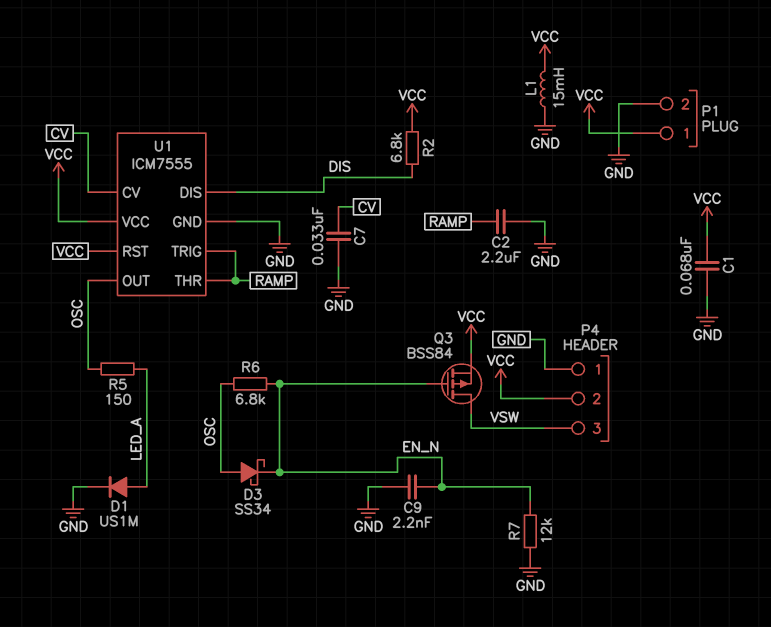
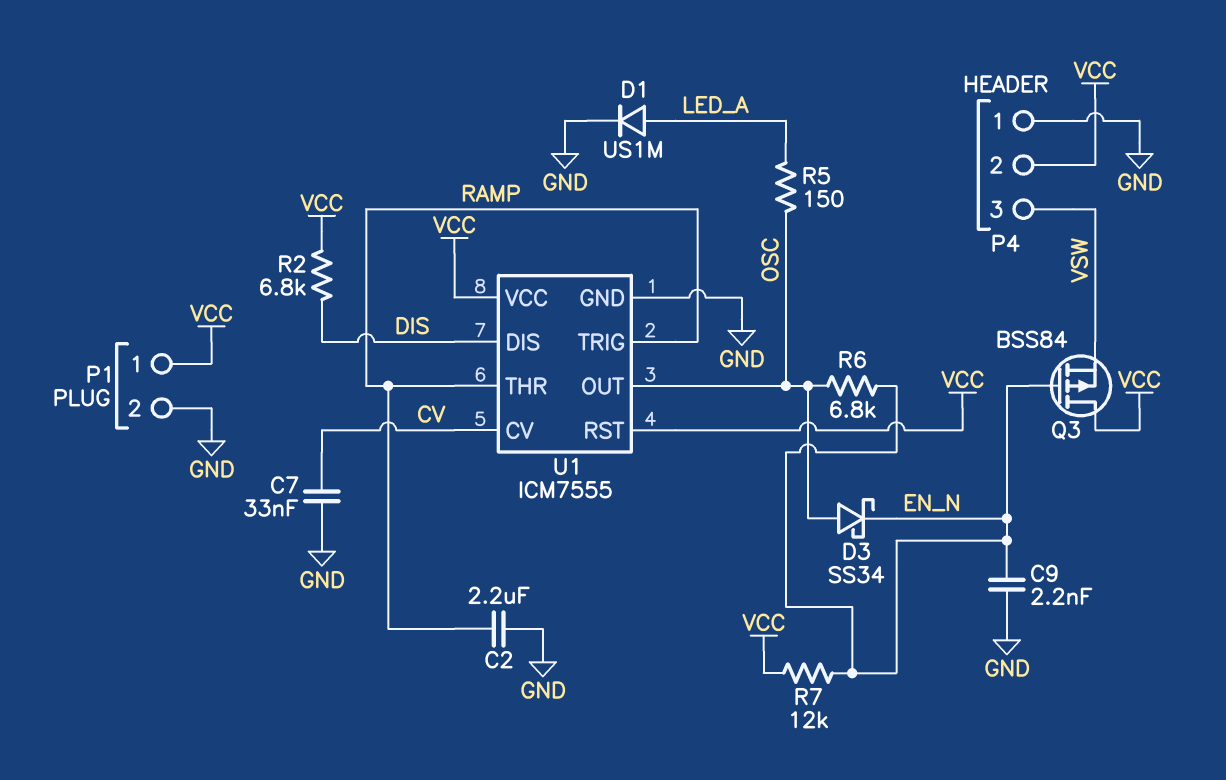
C1: 68nF (GND, VCC) -> none
L1: 15mH (GND, VCC) -> none
Q3: PMOS BSS84 (G EN_N, D VSW, S VCC) -> PMOS BSS84 (G EN_N, D VCC, S VSW)
R7: 12k (EN_N, GND) -> 12k (EN_N, VCC)

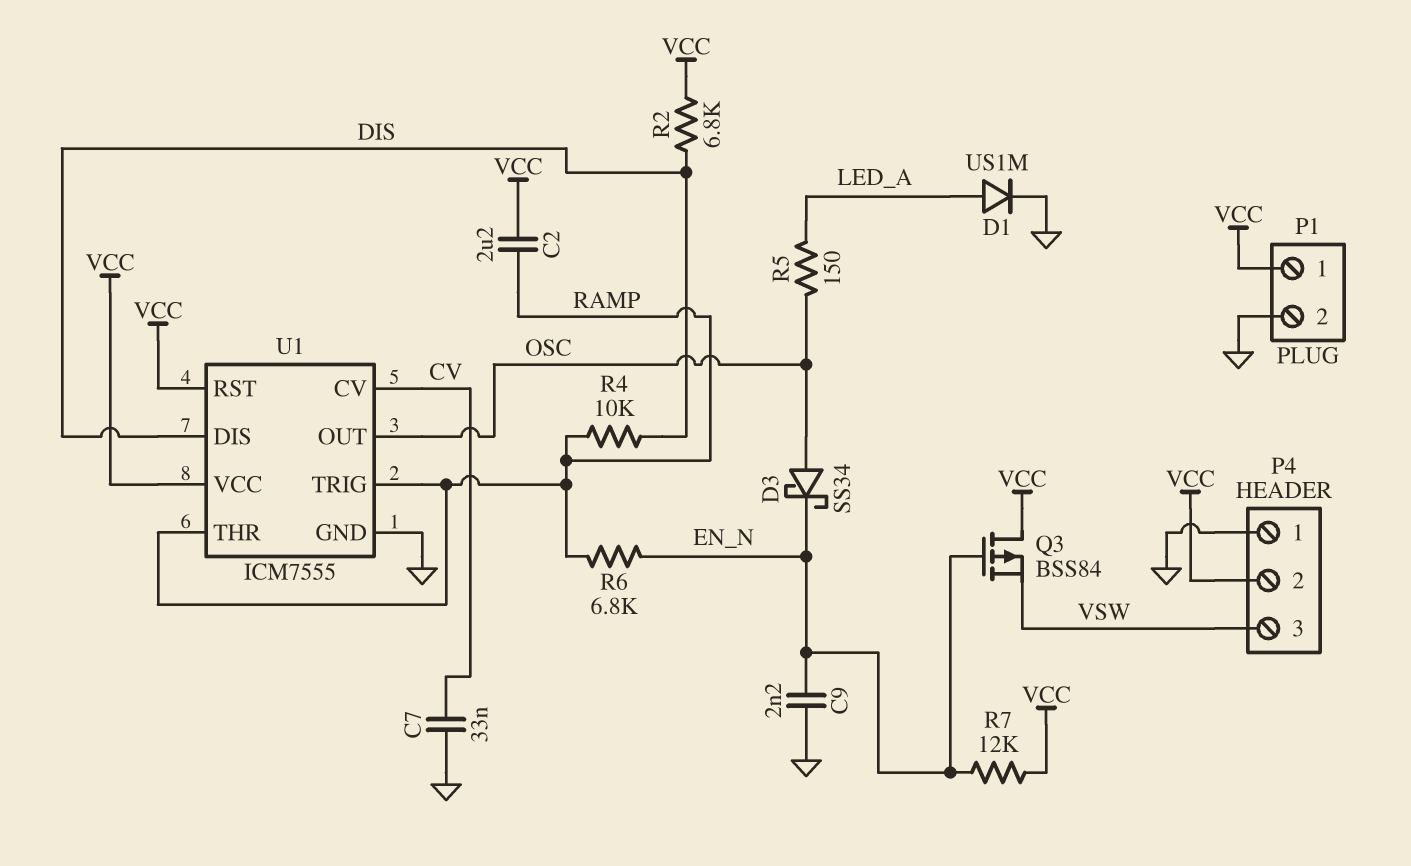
C2: 2.2uF (GND, RAMP) -> 2.2uF (RAMP, VCC)
R4: none -> 10k (DIS, RAMP)
R6: 6.8k (EN_N, OSC) -> 6.8k (EN_N, RAMP)

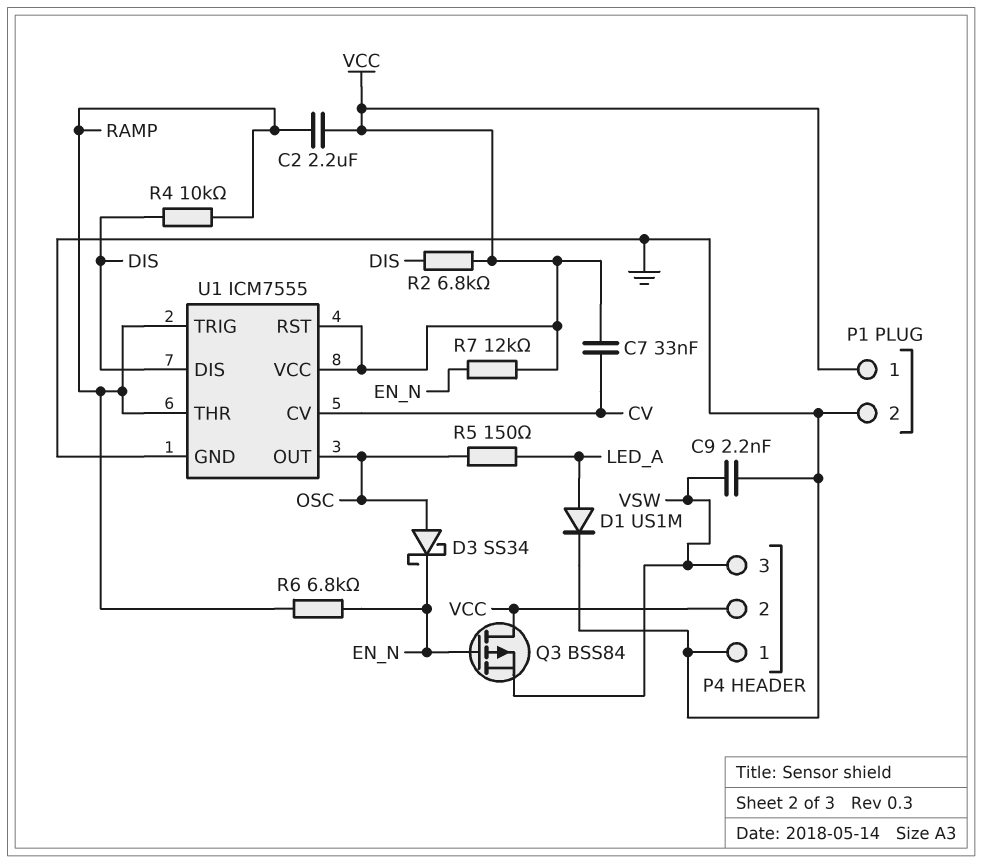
C7: 33nF (CV, GND) -> 33nF (CV, VCC)
C9: 2.2nF (EN_N, GND) -> 2.2nF (GND, VSW)

